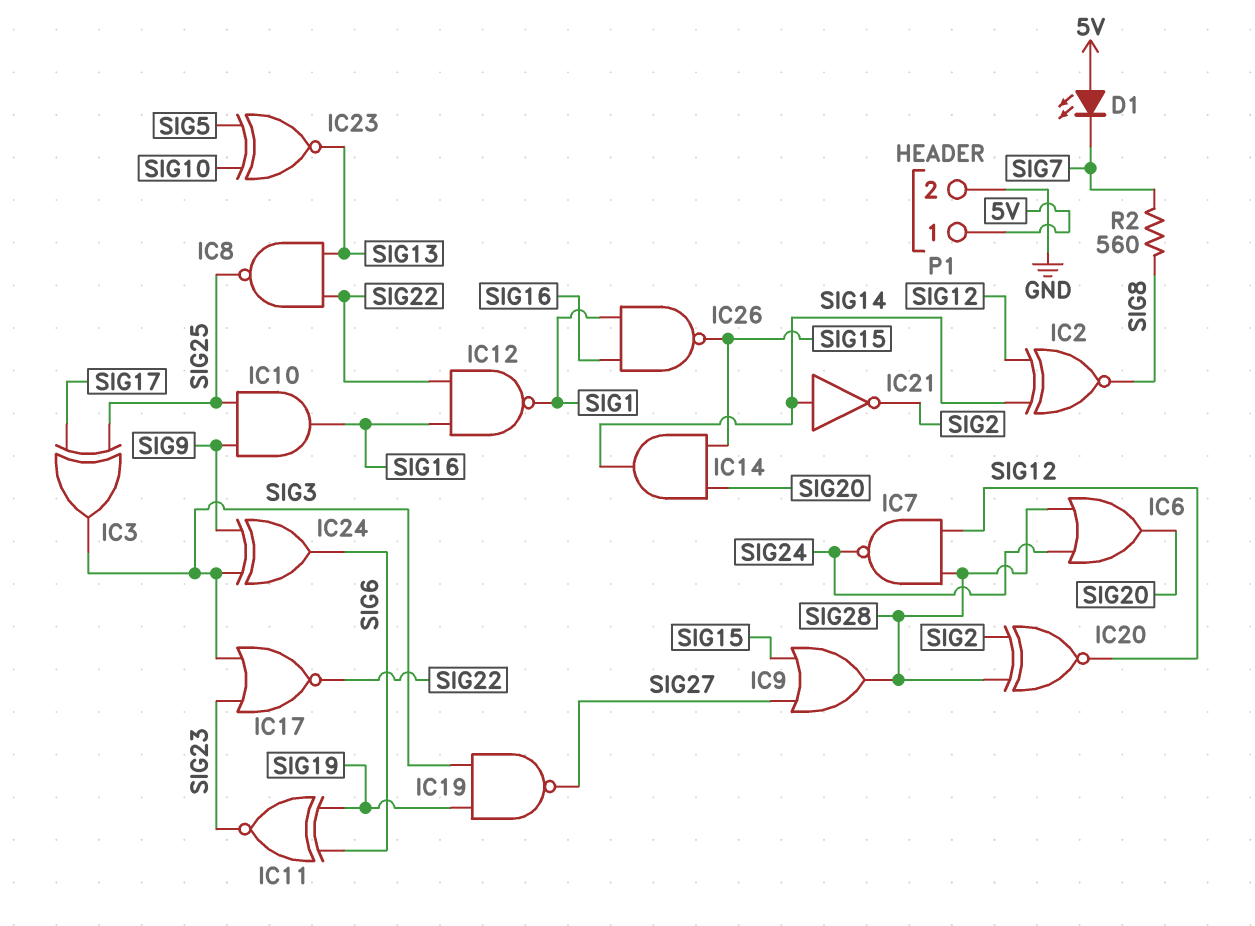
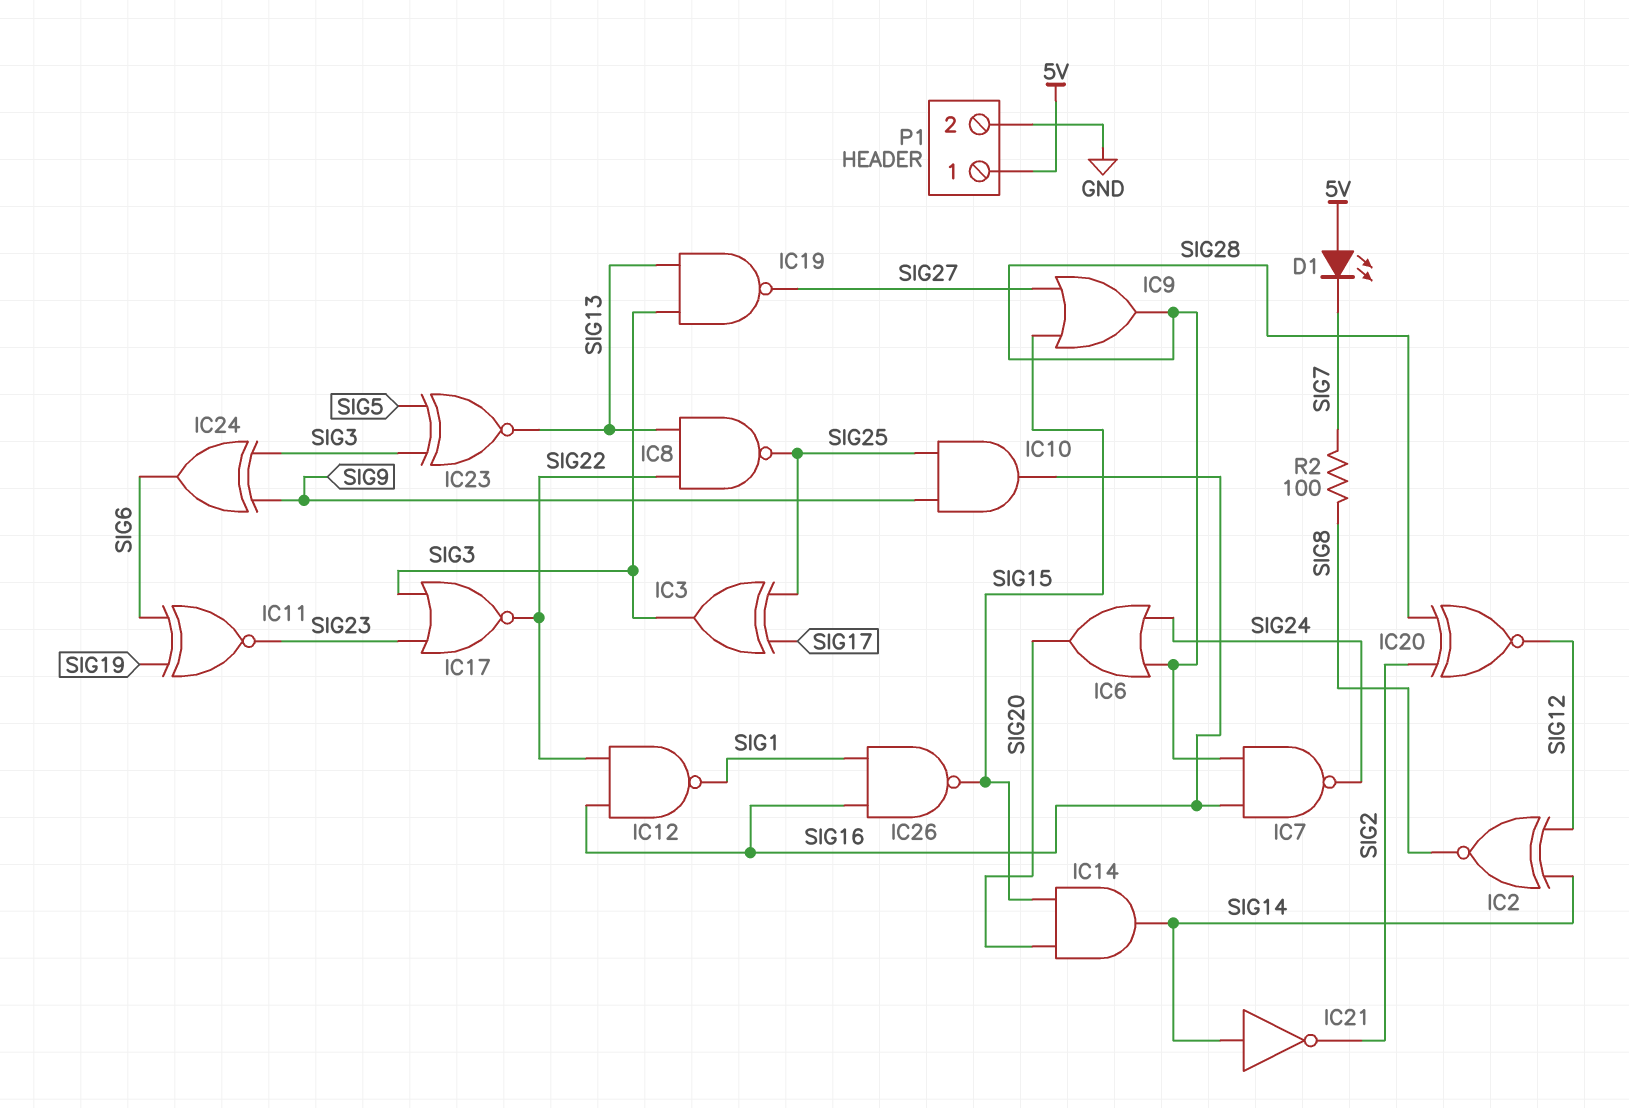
IC7: NAND (in SIG12, in SIG28, out SIG24) -> NAND (in SIG16, in SIG28, out SIG24)
IC19: NAND (in SIG3, in SIG19, out SIG27) -> NAND (in SIG3, in SIG13, out SIG27)
IC23: XNOR (in SIG5, in SIG10, out SIG13) -> XNOR (in SIG3, in SIG5, out SIG13)
R2: 560 (SIG7, SIG8) -> 100 (SIG7, SIG8)

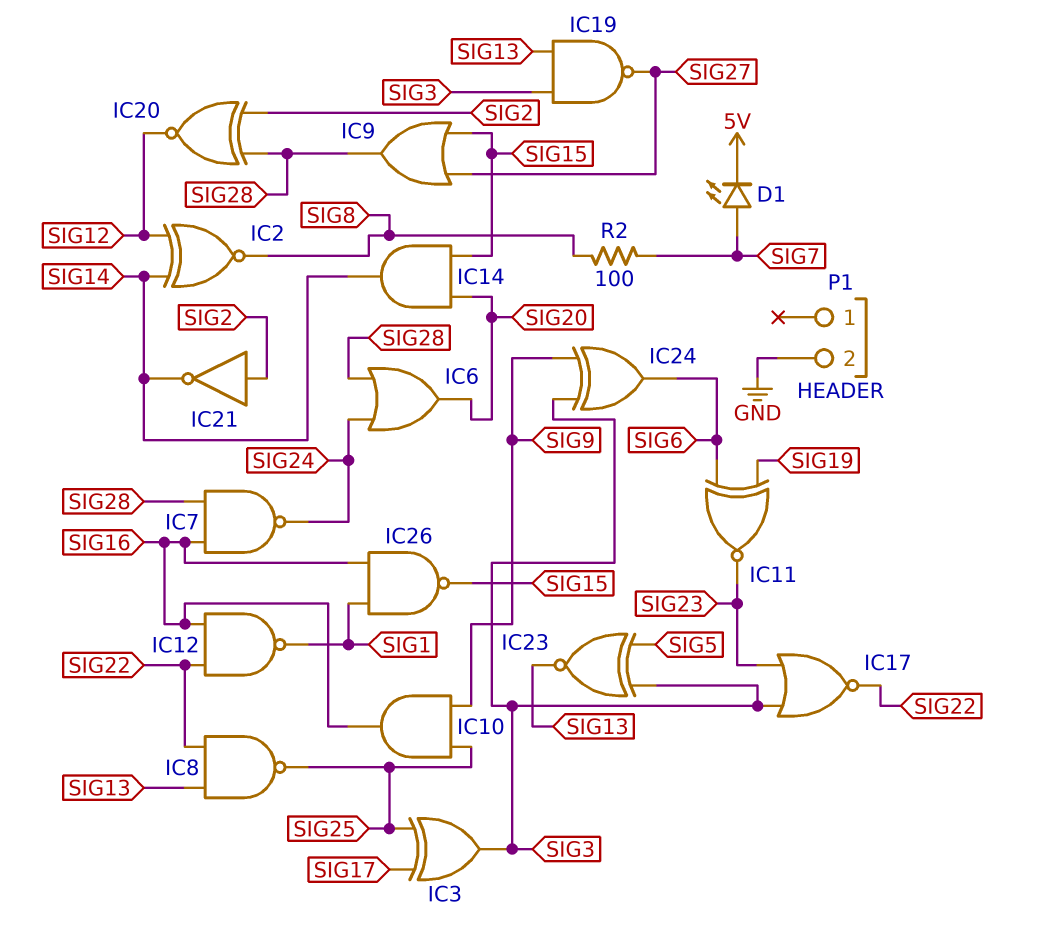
D1: LED (A 5V, K SIG7) -> LED (A SIG7, K 5V)
IC21: NOT (in SIG14, out SIG2) -> NOT (in SIG2, out SIG14)
P1 pin 1: 5V -> none

